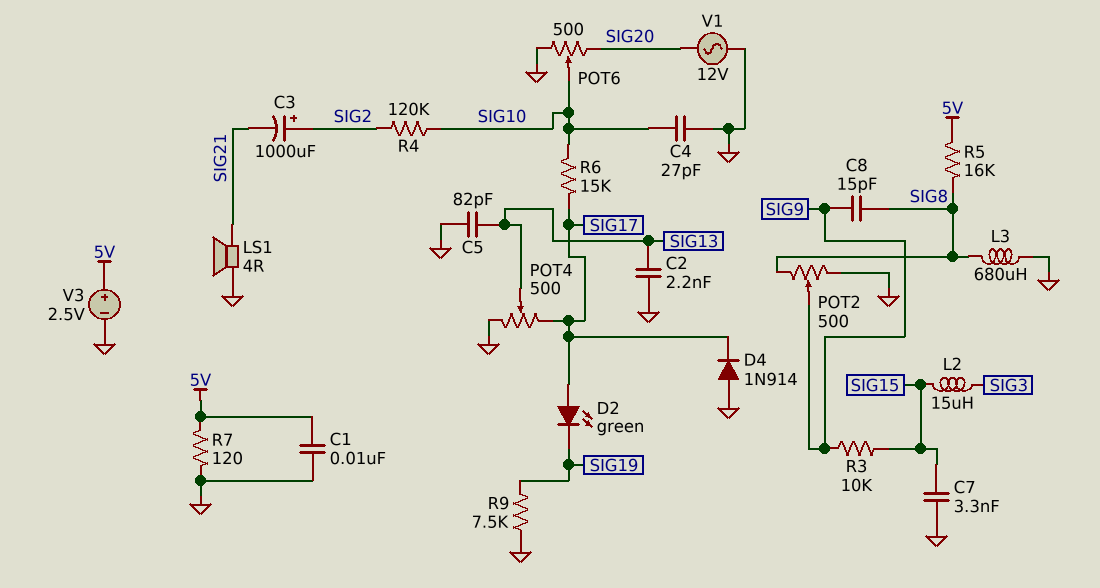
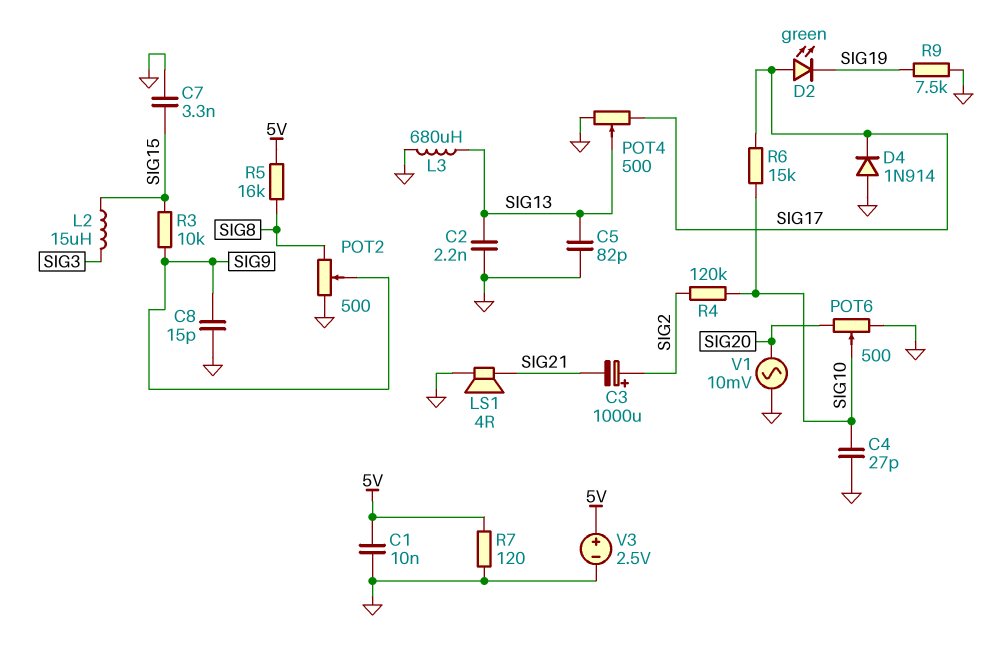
C8: 15pF (SIG8, SIG9) -> 15pF (GND, SIG9)
L3: 680uH (GND, SIG8) -> 680uH (GND, SIG13)
V1: AC 12V (GND, SIG20) -> AC 10mV (GND, SIG20)

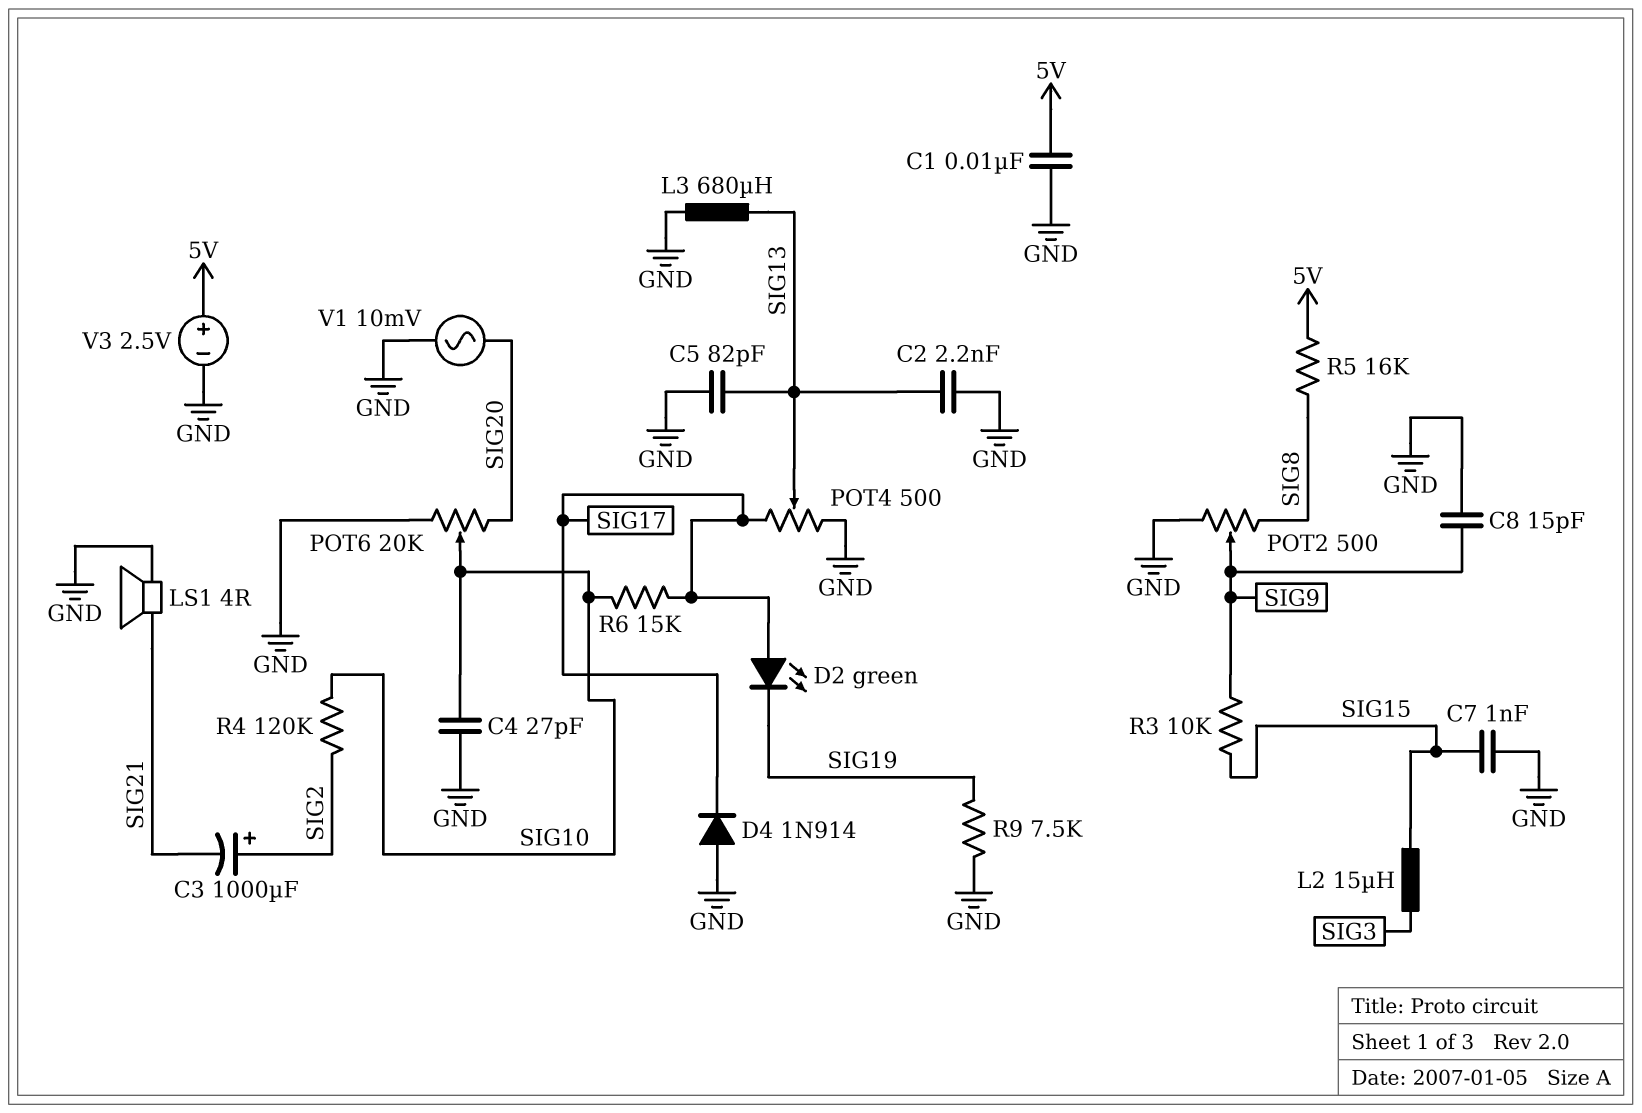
C7: 3.3nF (GND, SIG15) -> 1nF (GND, SIG15)
POT6: 500 (GND, SIG20, wiper SIG10) -> 20k (GND, SIG20, wiper SIG10)
R7: 120 (5V, GND) -> none

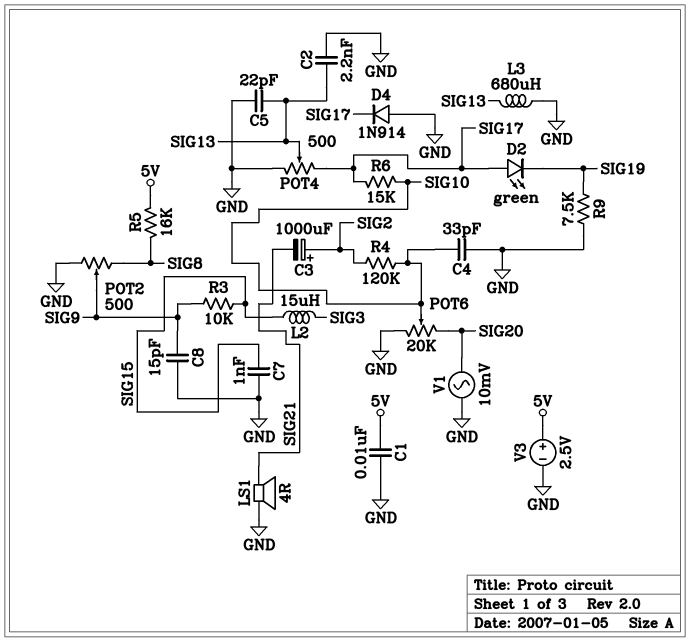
C4: 27pF (GND, SIG10) -> 33pF (GND, SIG10)
C5: 82pF (GND, SIG13) -> 22pF (GND, SIG13)

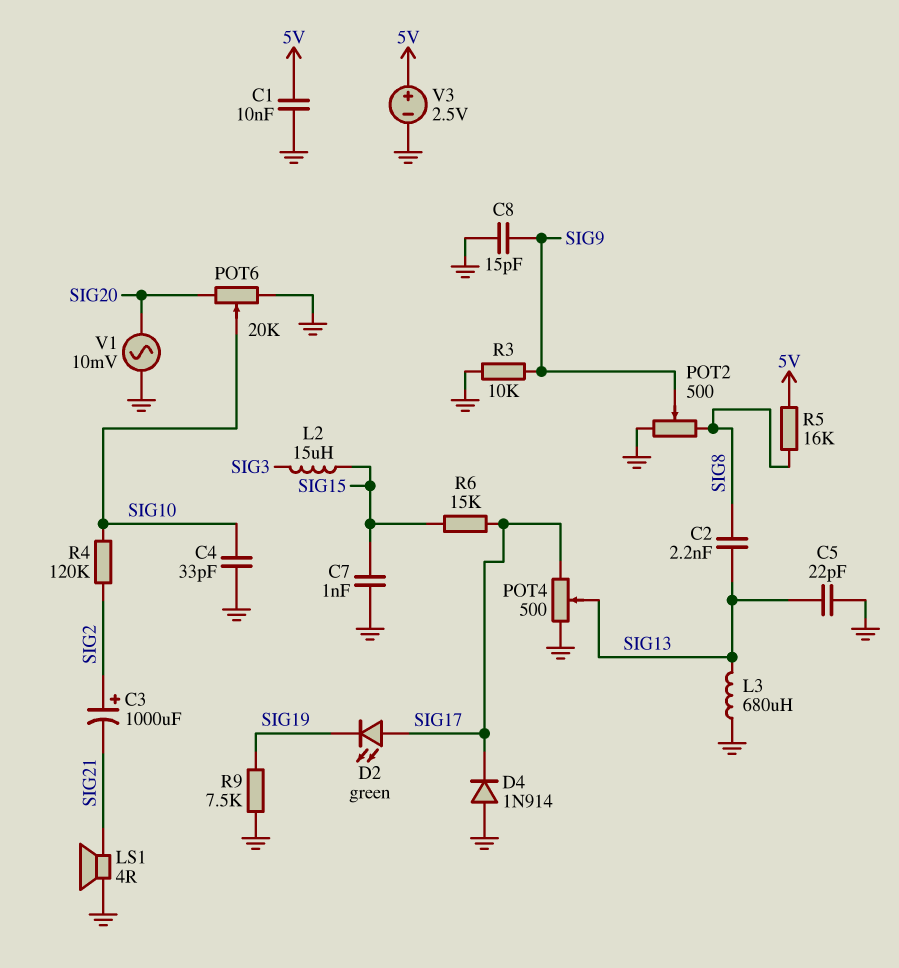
C2: 2.2nF (GND, SIG13) -> 2.2nF (SIG8, SIG13)
R3: 10k (SIG9, SIG15) -> 10k (GND, SIG9)
R6: 15k (SIG10, SIG17) -> 15k (SIG15, SIG17)

